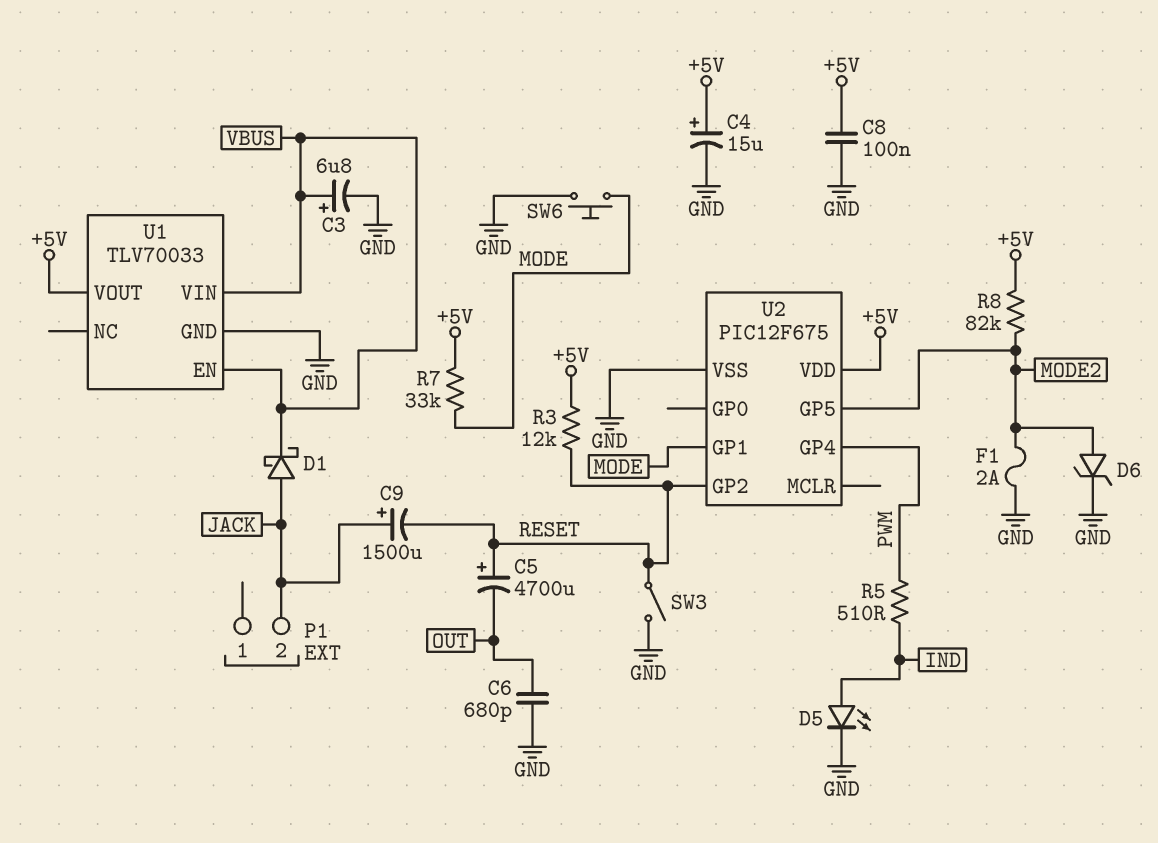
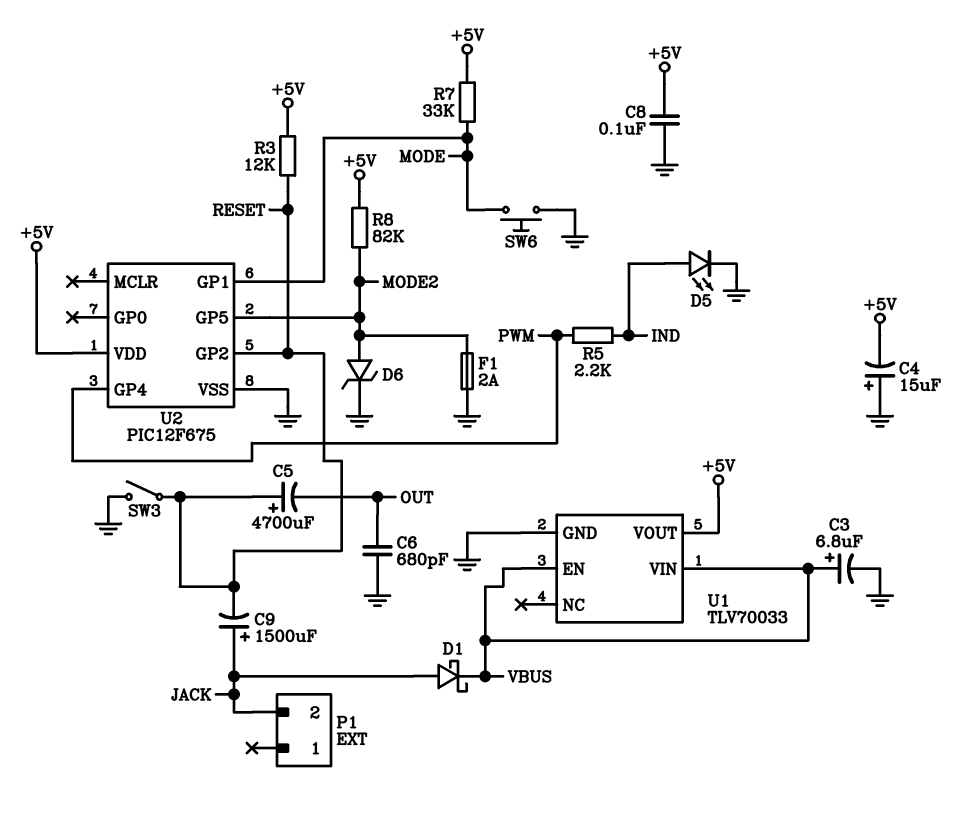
C4: 15uF (plus +5V, minus GND) -> 15uF (plus GND, minus +5V)
R5: 510 (IND, PWM) -> 2.2k (IND, PWM)

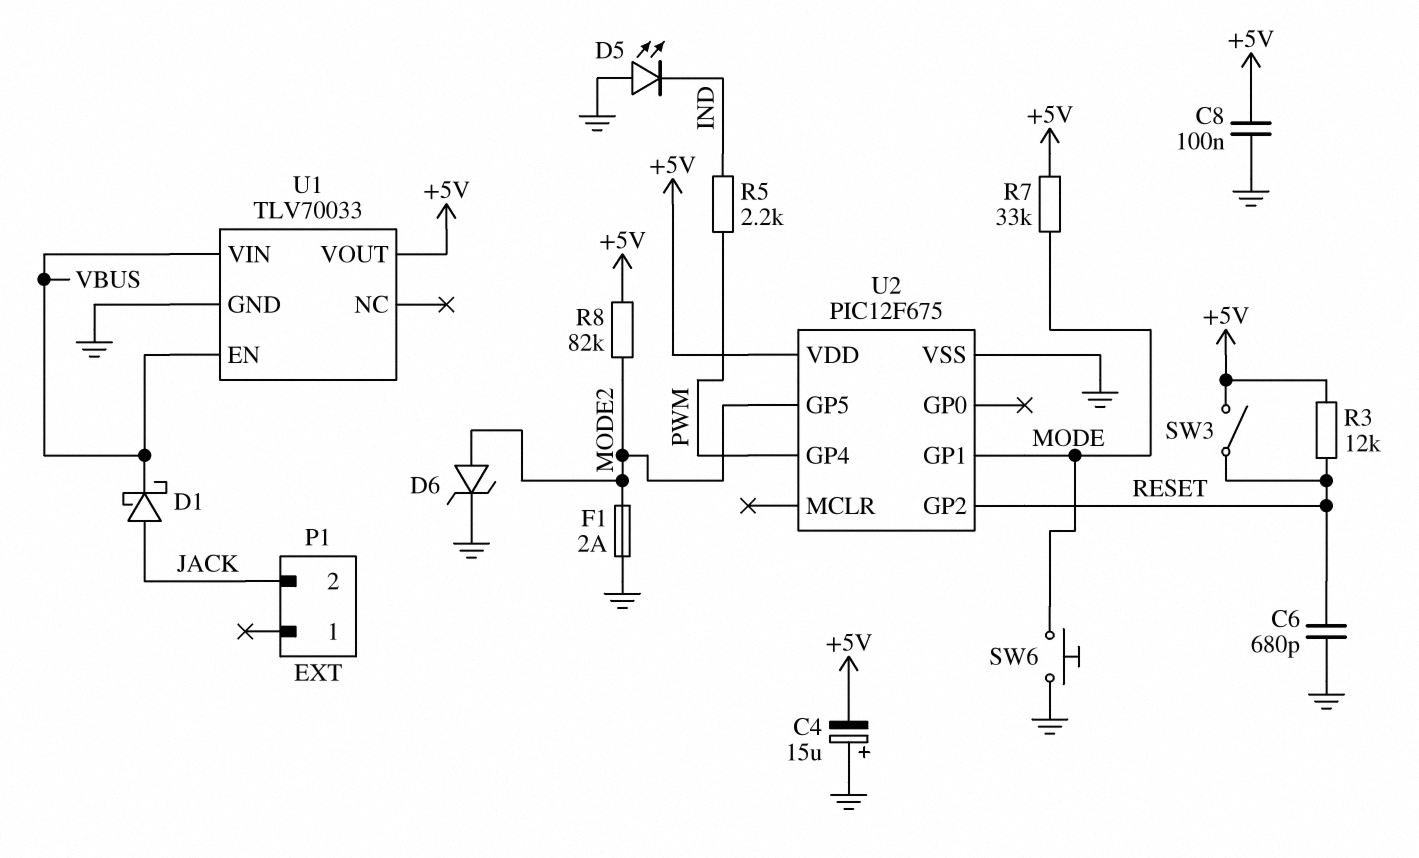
C3: 6.8uF (plus VBUS, minus GND) -> none
C5: 4700uF (plus RESET, minus OUT) -> none
C6: 680pF (GND, OUT) -> 680pF (GND, RESET)
C9: 1500uF (plus JACK, minus RESET) -> none
D5: LED (A IND, K GND) -> LED (A GND, K IND)
SW3: switch (GND, RESET) -> switch (+5V, RESET)

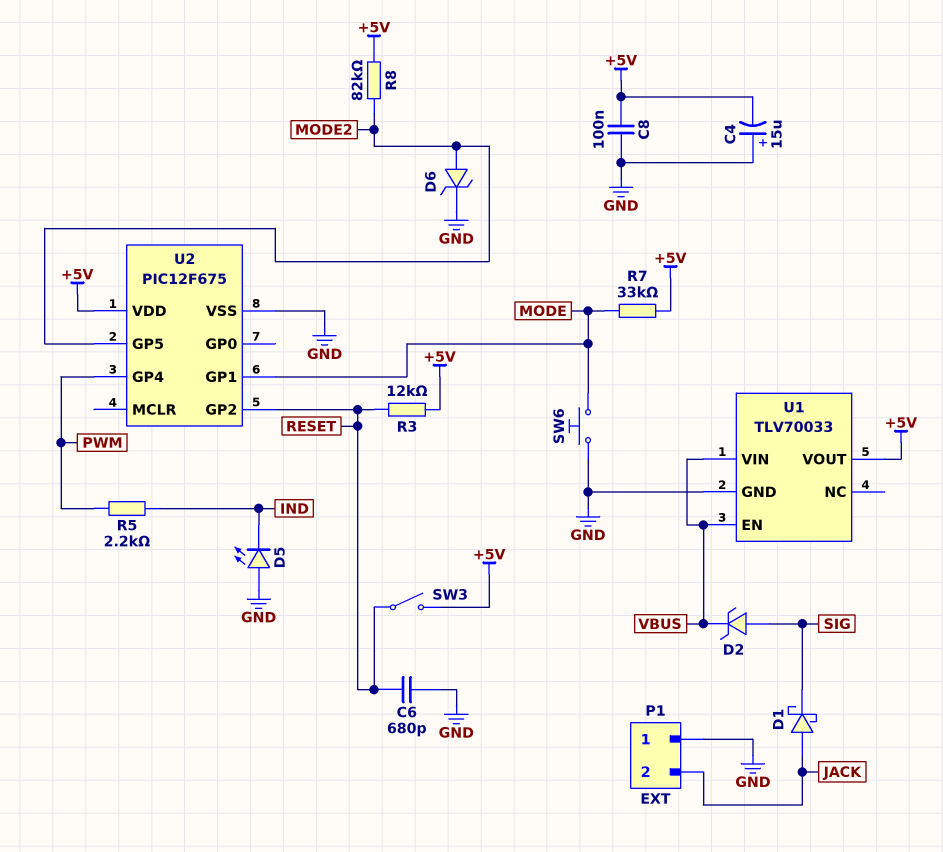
D1: schottky (A JACK, K VBUS) -> schottky (A JACK, K SIG)
D2: none -> zener (A SIG, K VBUS)
F1: 2A (GND, MODE2) -> none
P1 pin 1: none -> GND

